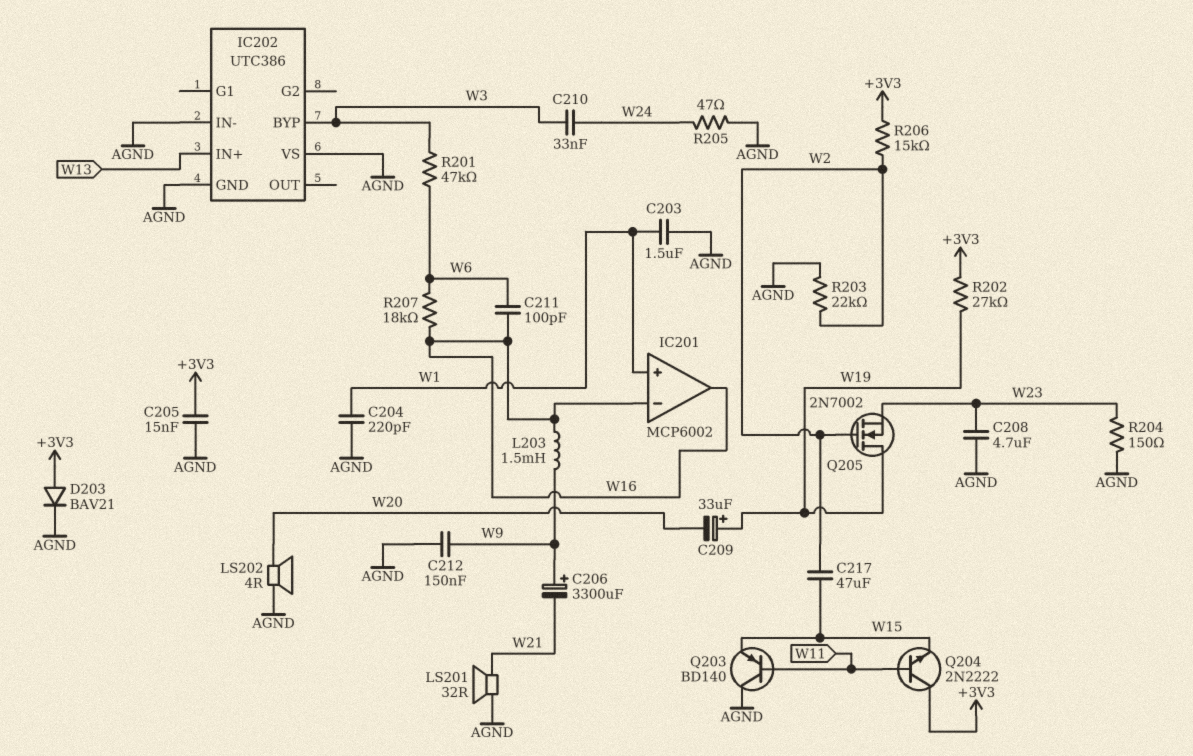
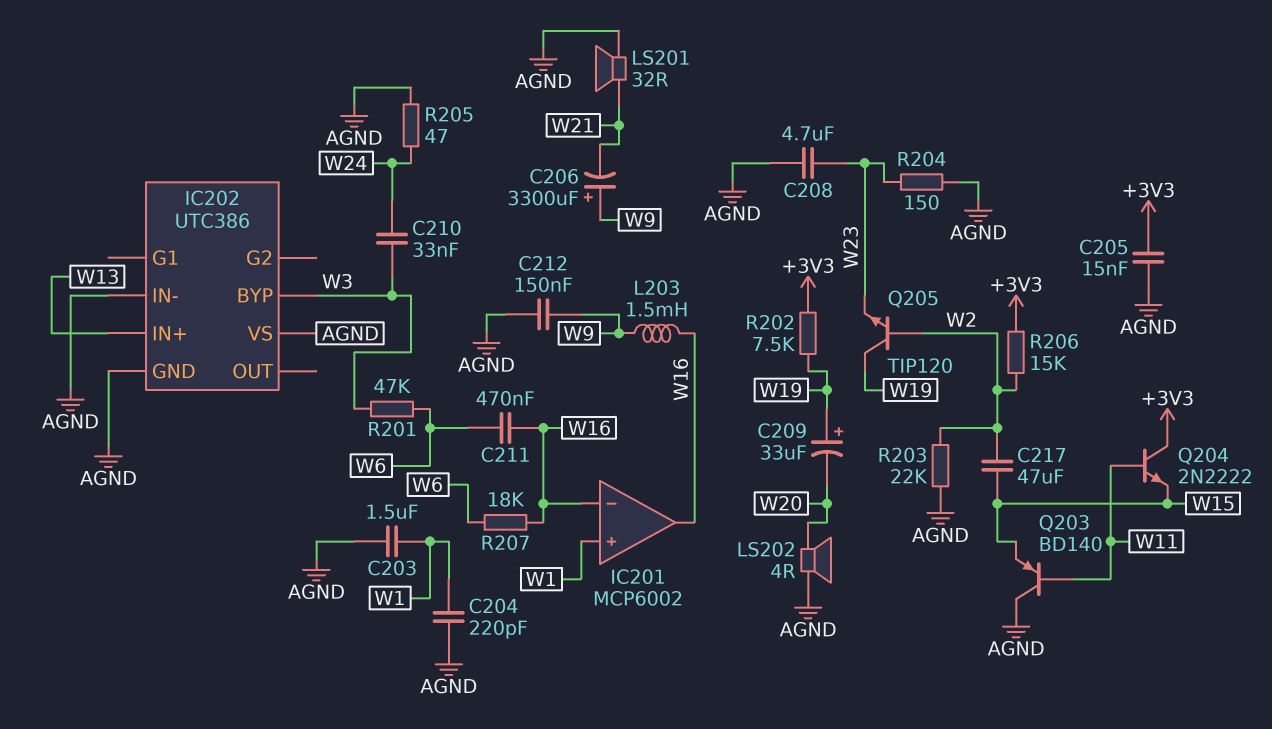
C211: 100pF (W6, W16) -> 470nF (W6, W16)
D203: diode BAV21 (A +3V3, K AGND) -> none
Q205: NMOS 2N7002 (G W2, D W19, S W23) -> NPN TIP120 (B W2, C W19, E W23)
R202: 27k (+3V3, W19) -> 7.5k (+3V3, W19)

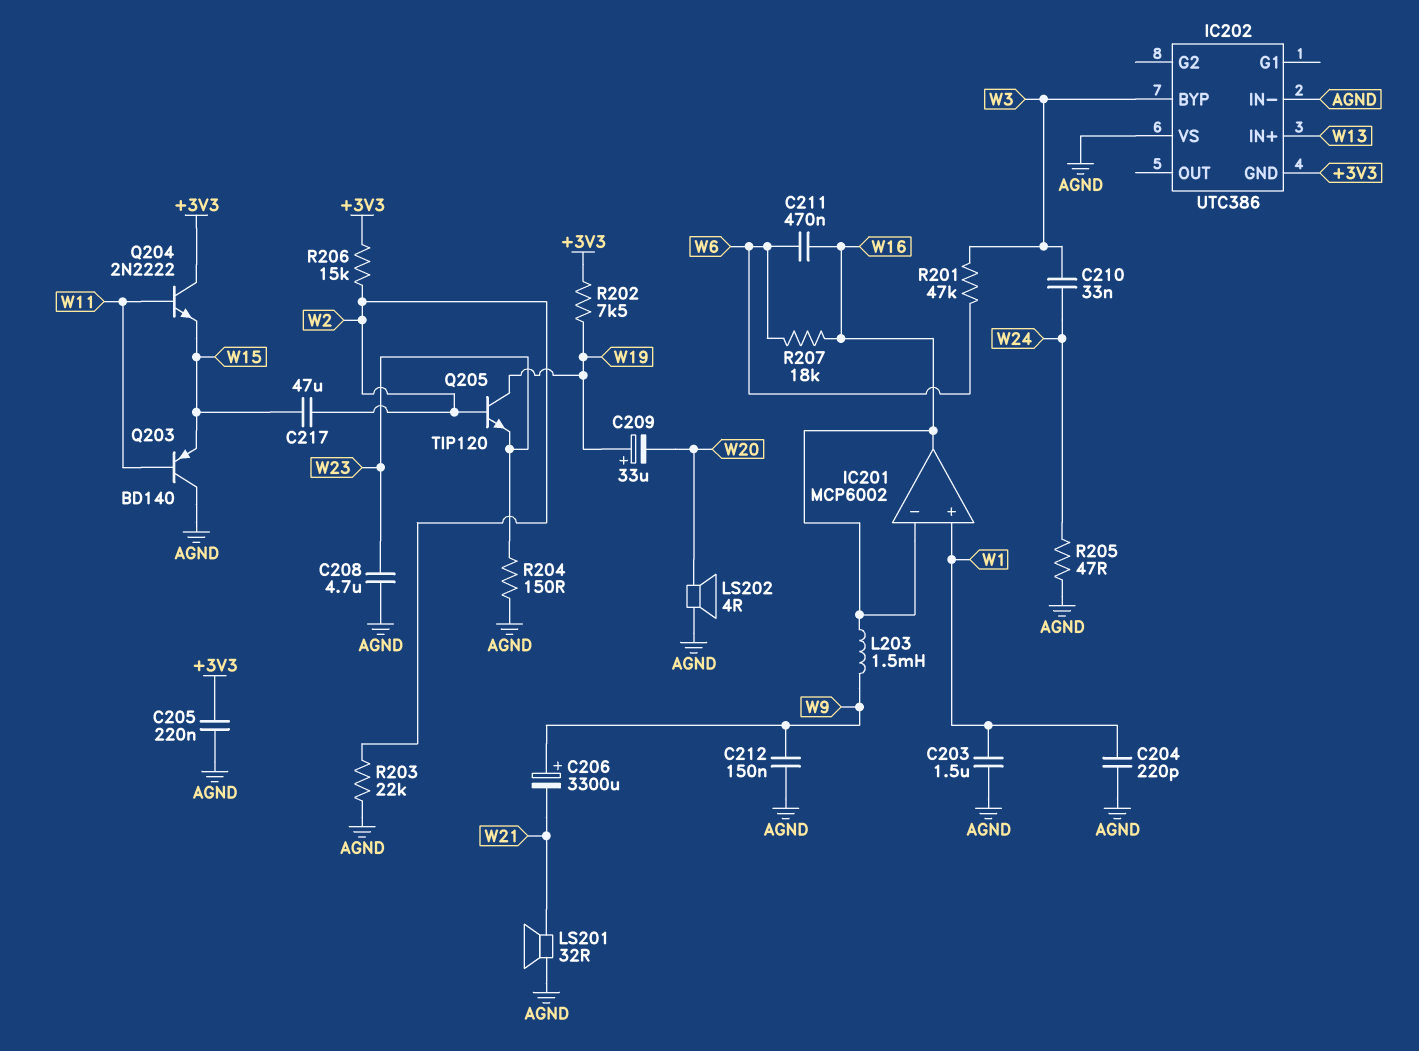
C205: 15nF (+3V3, AGND) -> 220nF (+3V3, AGND)
IC202 pin GND: AGND -> +3V3

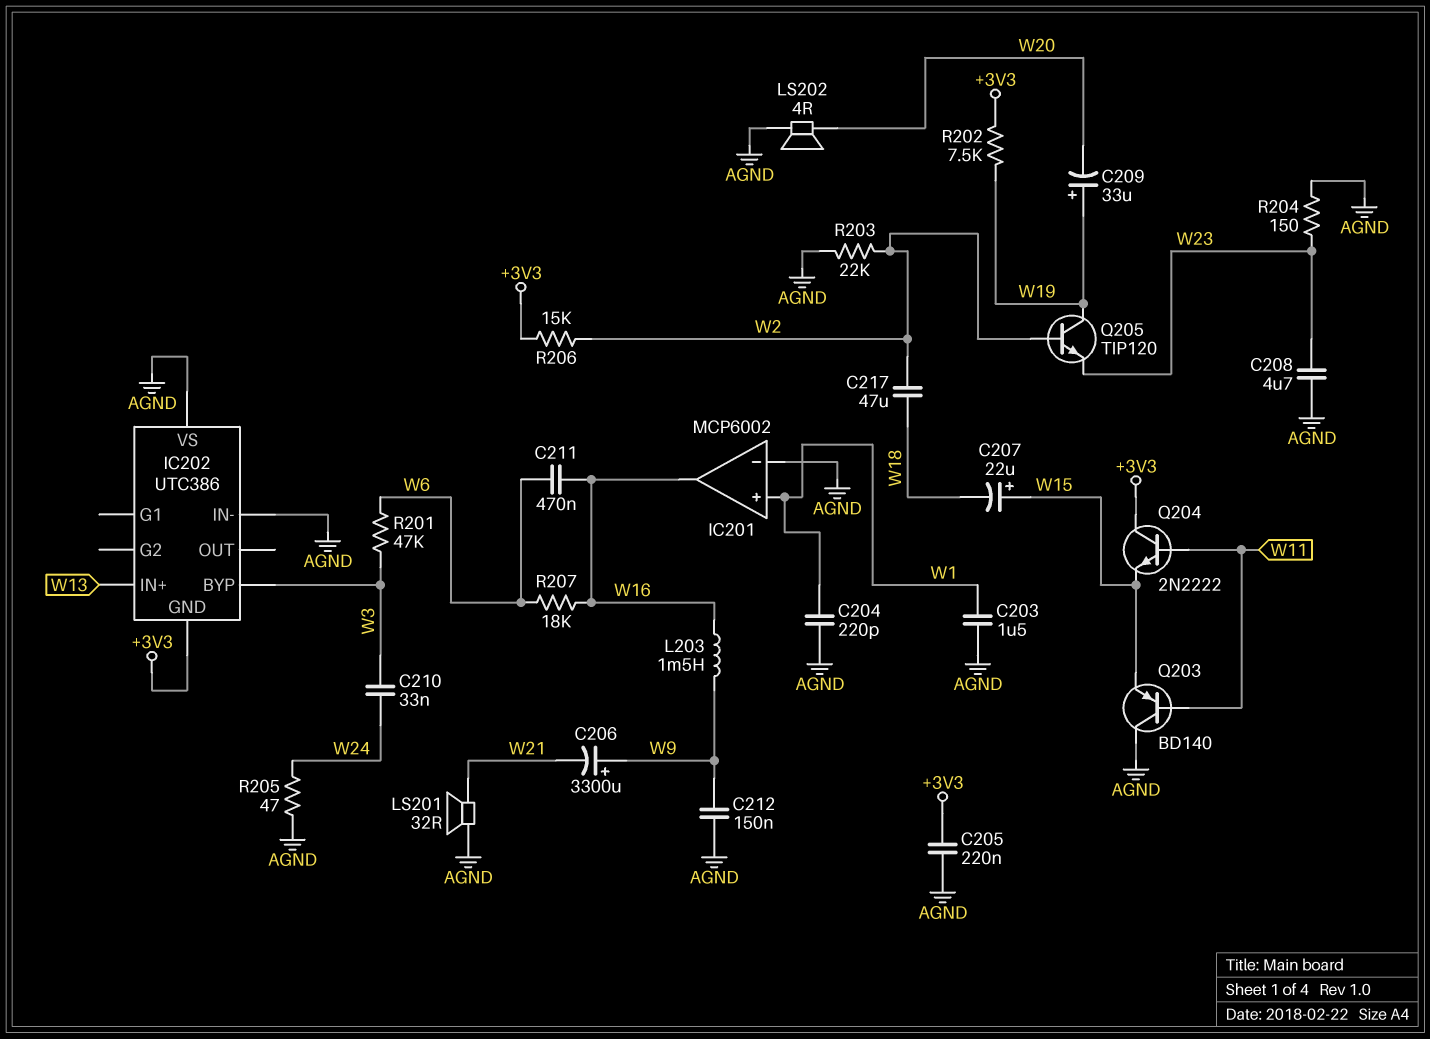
C207: none -> 22uF (plus W15, minus W18)
C217: 47uF (W2, W15) -> 47uF (W2, W18)
IC201 pin in-: W16 -> AGND

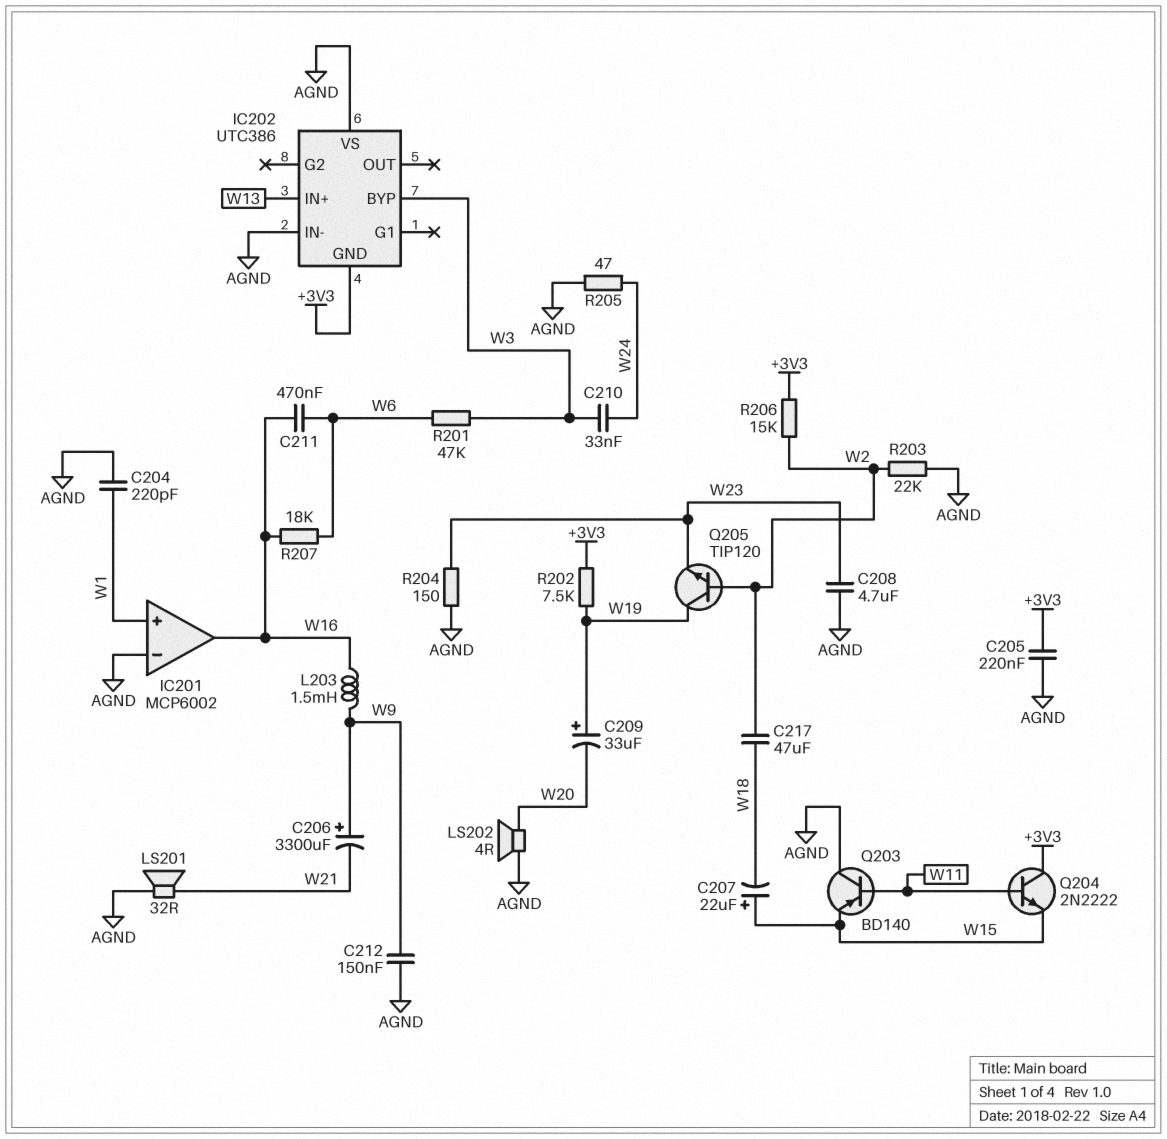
C203: 1.5uF (AGND, W1) -> none

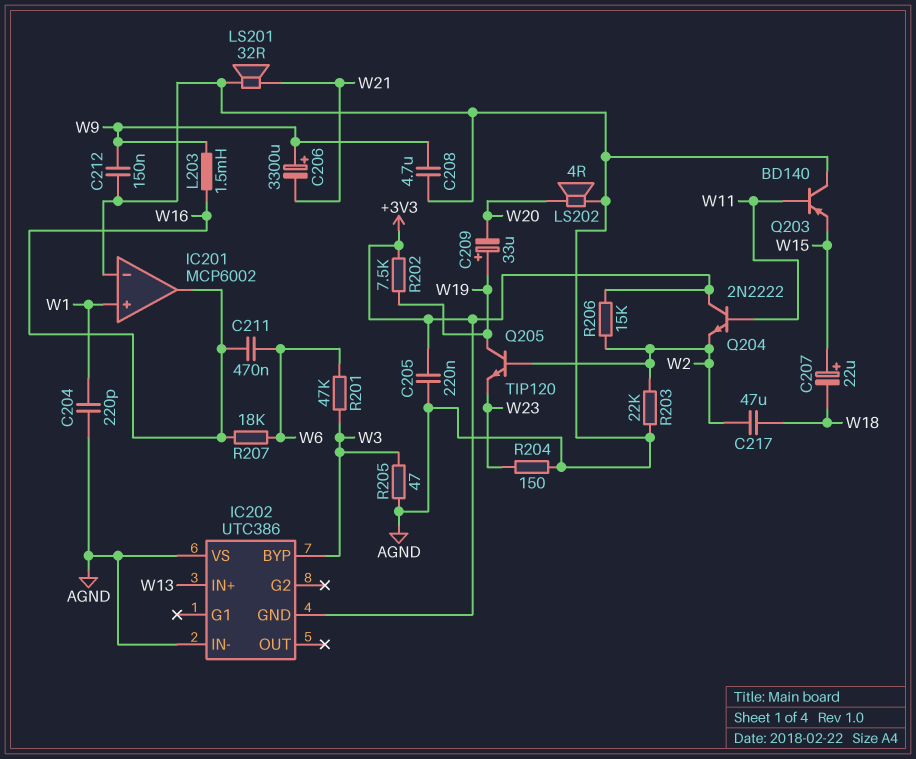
C208: 4.7uF (AGND, W23) -> 4.7uF (AGND, W9)
C210: 33nF (W3, W24) -> none
Q204: NPN 2N2222 (B W11, C +3V3, E W15) -> NPN 2N2222 (B W11, C +3V3, E W2)
R205: 47 (AGND, W24) -> 47 (AGND, W3)

